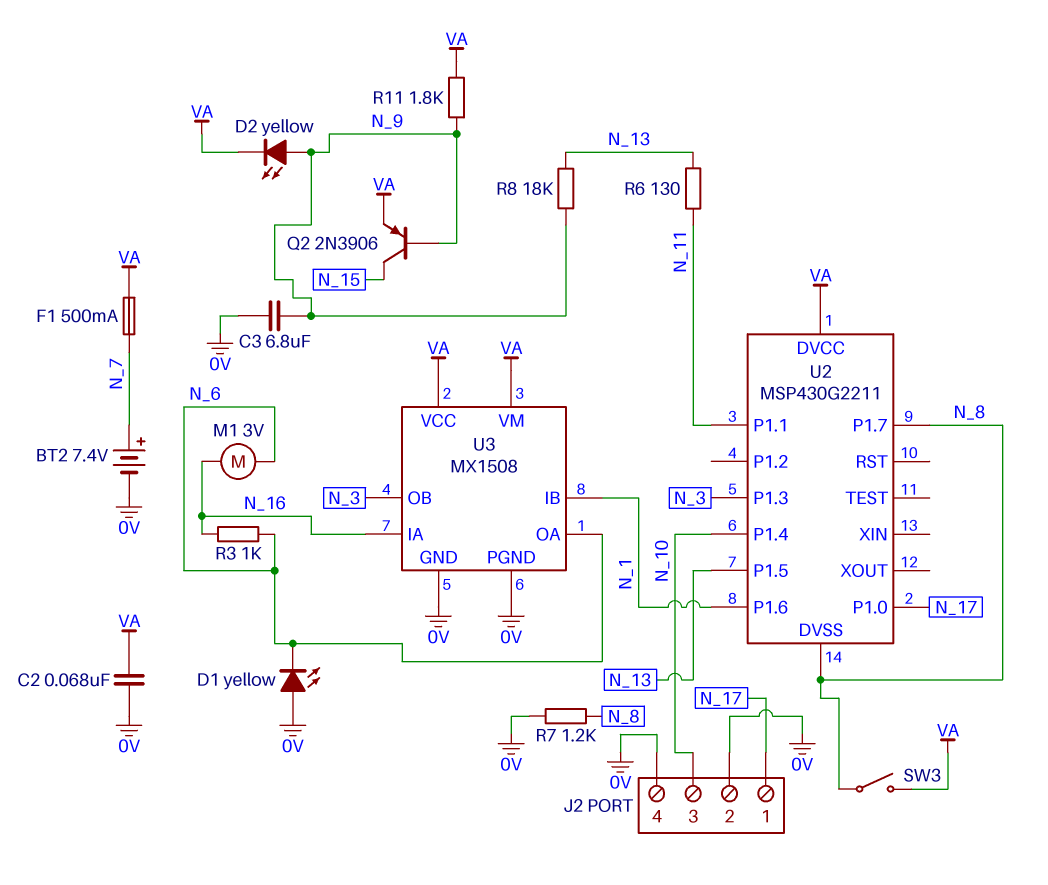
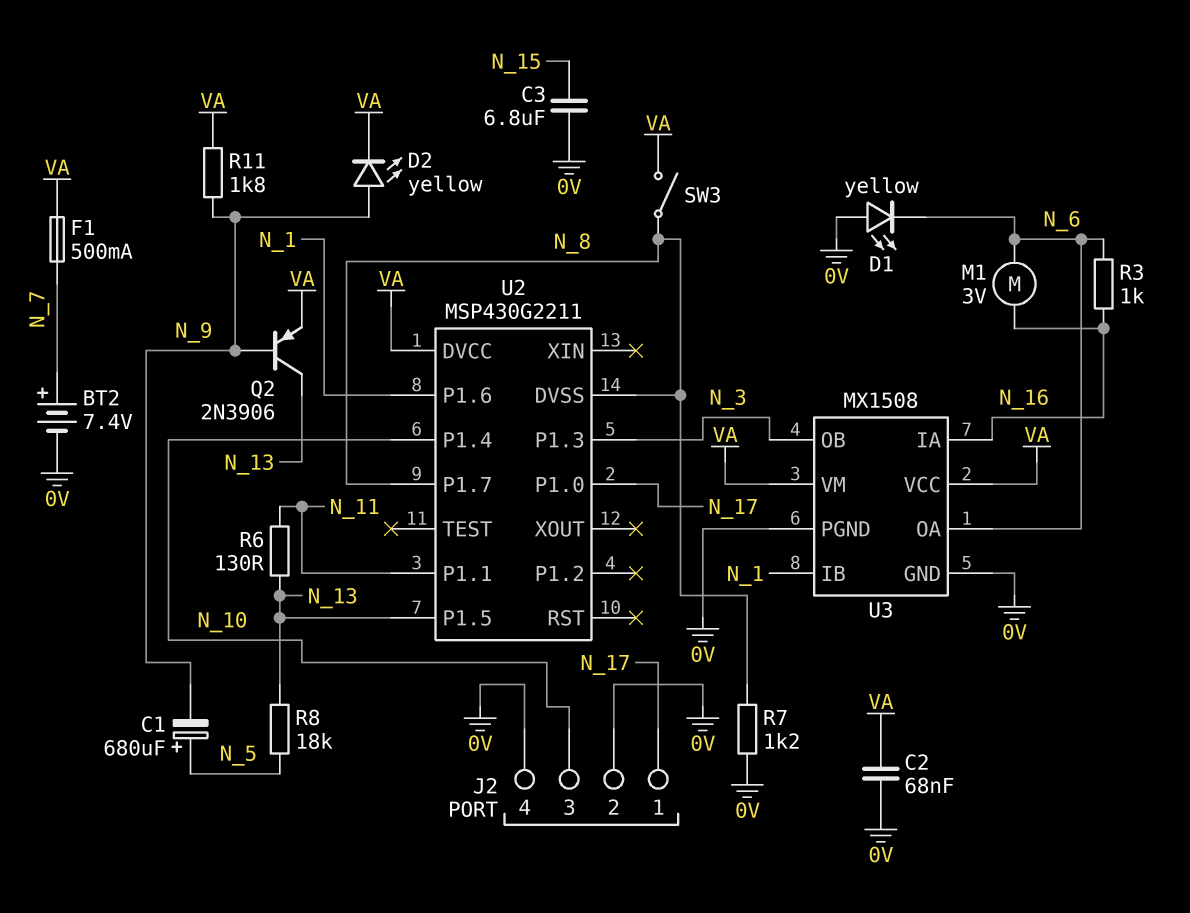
C1: none -> 680uF (plus N_5, minus N_9)
C3: 6.8uF (0V, N_9) -> 6.8uF (0V, N_15)
Q2: PNP 2N3906 (B N_9, C N_15, E VA) -> PNP 2N3906 (B N_9, C N_13, E VA)
R8: 18k (N_9, N_13) -> 18k (N_5, N_13)

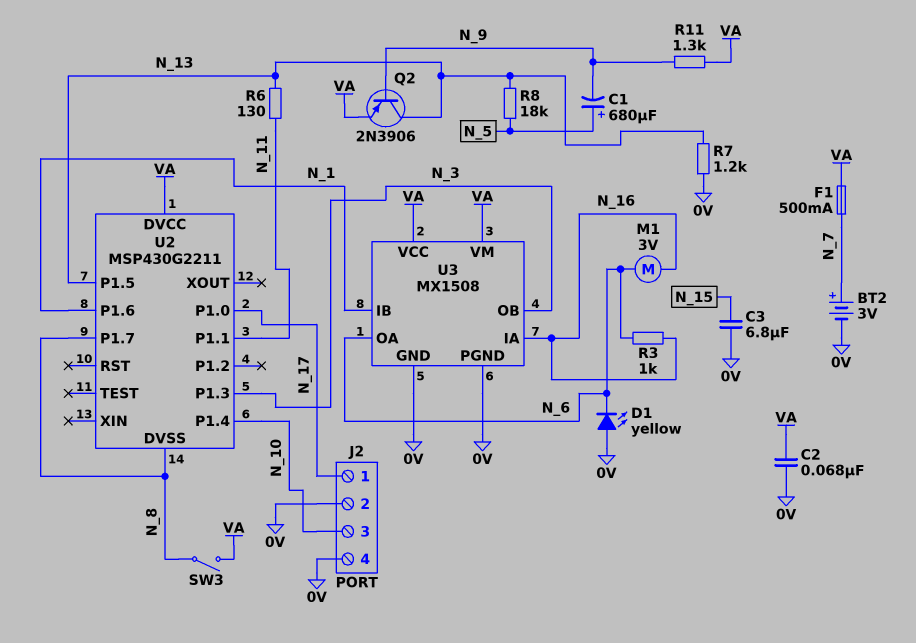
BT2: 7.4V (plus N_7, minus 0V) -> 3V (plus N_7, minus 0V)
D2: LED yellow (A N_9, K VA) -> none
R7: 1.2k (0V, N_8) -> 1.2k (0V, N_13)
R11: 1.8k (N_9, VA) -> 1.3k (N_9, VA)

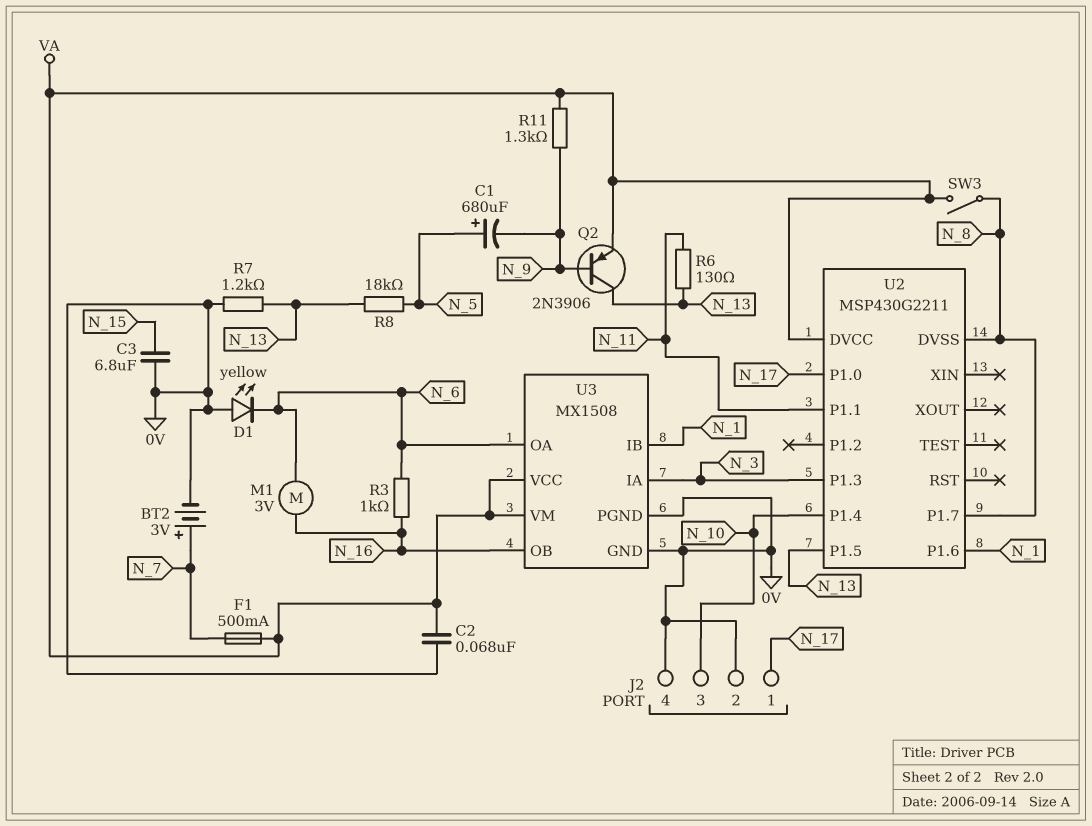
U3 pin IA: N_16 -> N_3
U3 pin OB: N_3 -> N_16

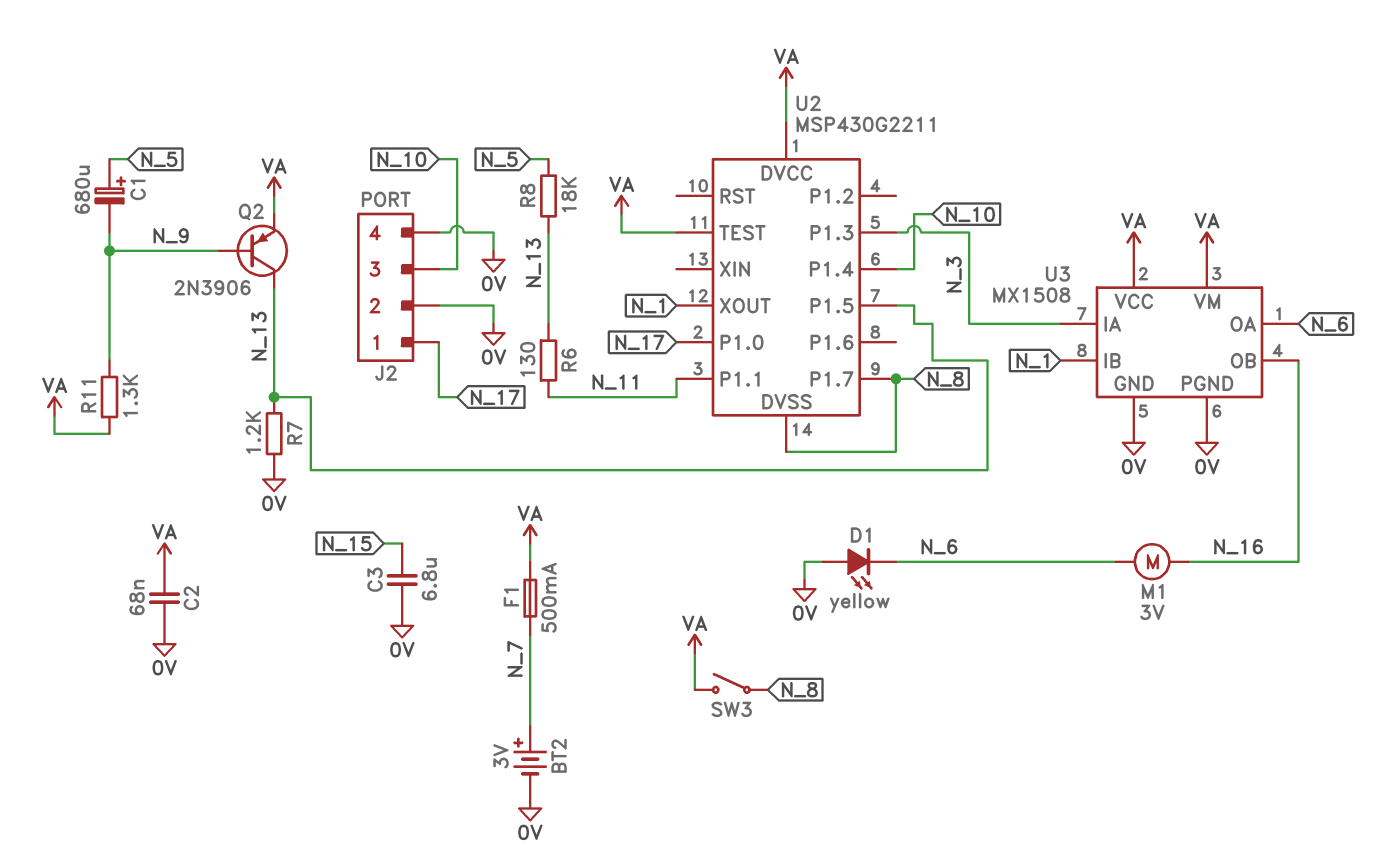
R3: 1k (N_6, N_16) -> none
U2 pin P1.6: N_1 -> none
U2 pin TEST: none -> VA
U2 pin XOUT: none -> N_1

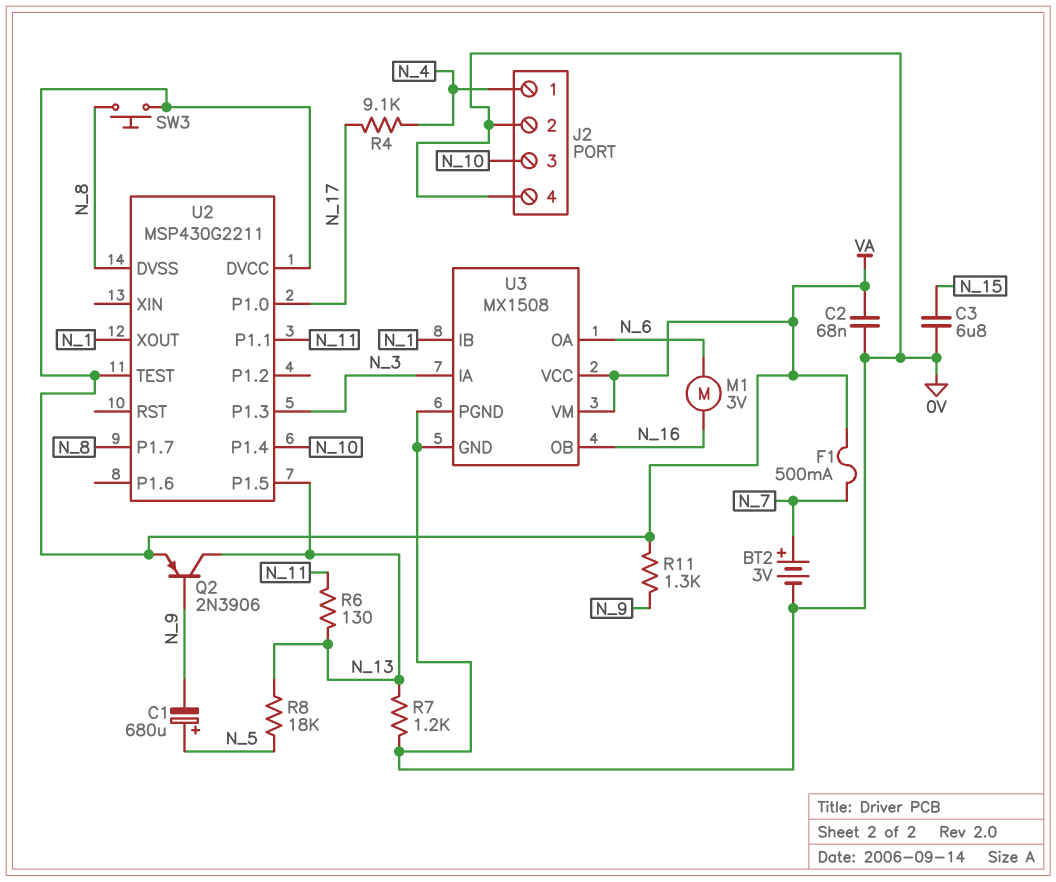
D1: LED yellow (A 0V, K N_6) -> none
J2 pin 1: N_17 -> N_4
R4: none -> 9.1k (N_4, N_17)
SW3: switch (N_8, VA) -> button (N_8, VA)

